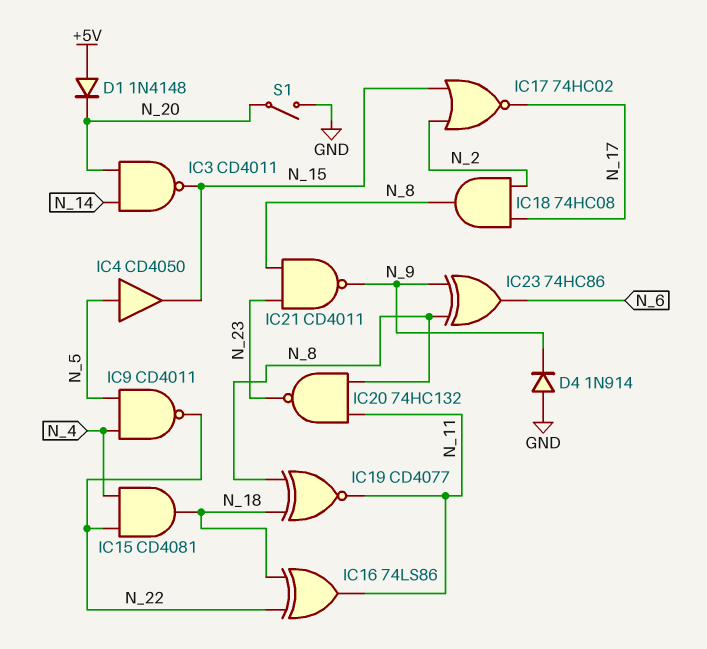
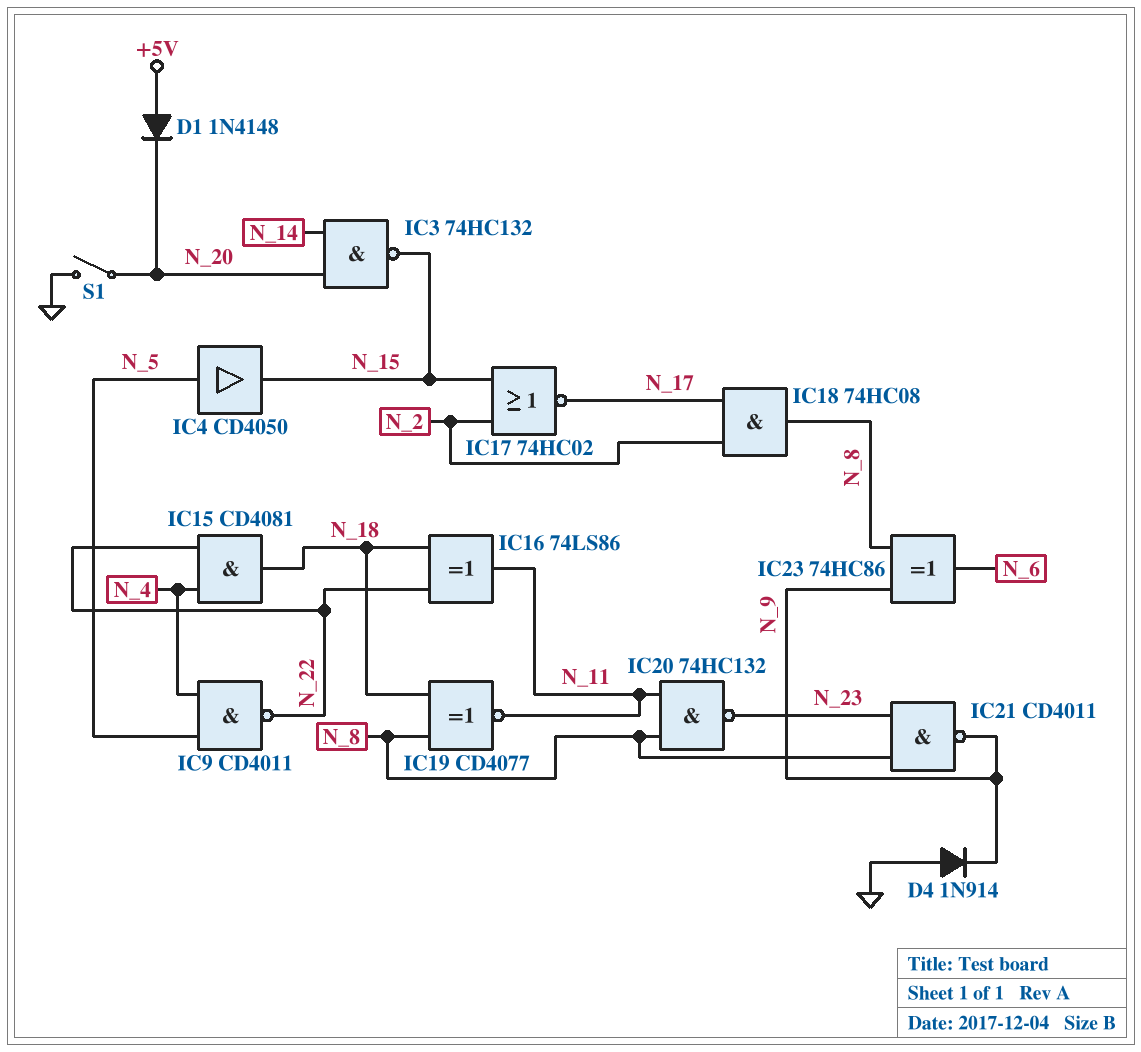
IC3: NAND CD4011 (in N_14, in N_20, out N_15) -> NAND 74HC132 (in N_14, in N_20, out N_15)

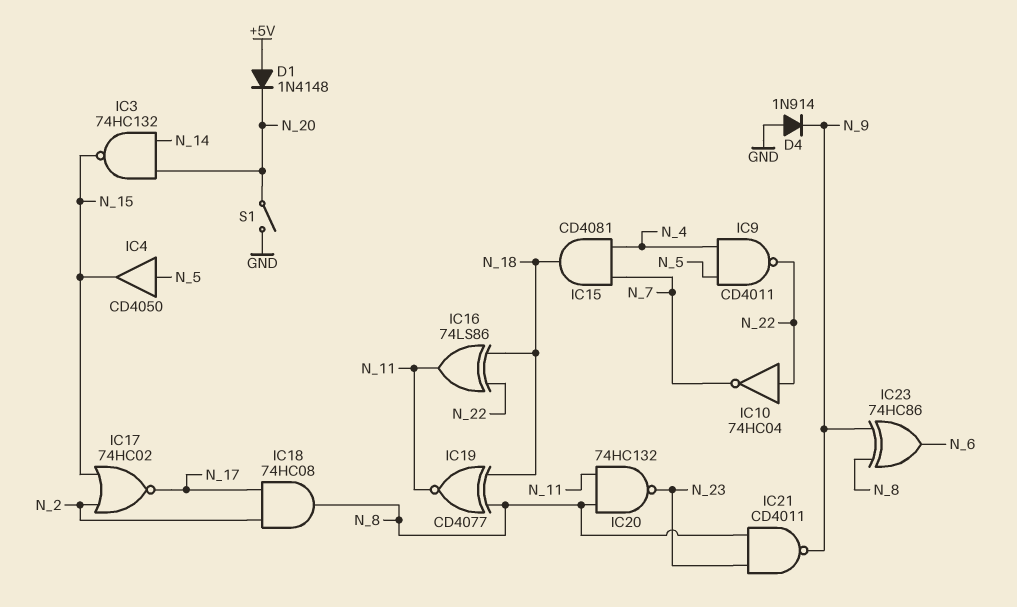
IC10: none -> NOT 74HC04 (in N_22, out N_7)
IC15: AND CD4081 (in N_4, in N_22, out N_18) -> AND CD4081 (in N_4, in N_7, out N_18)

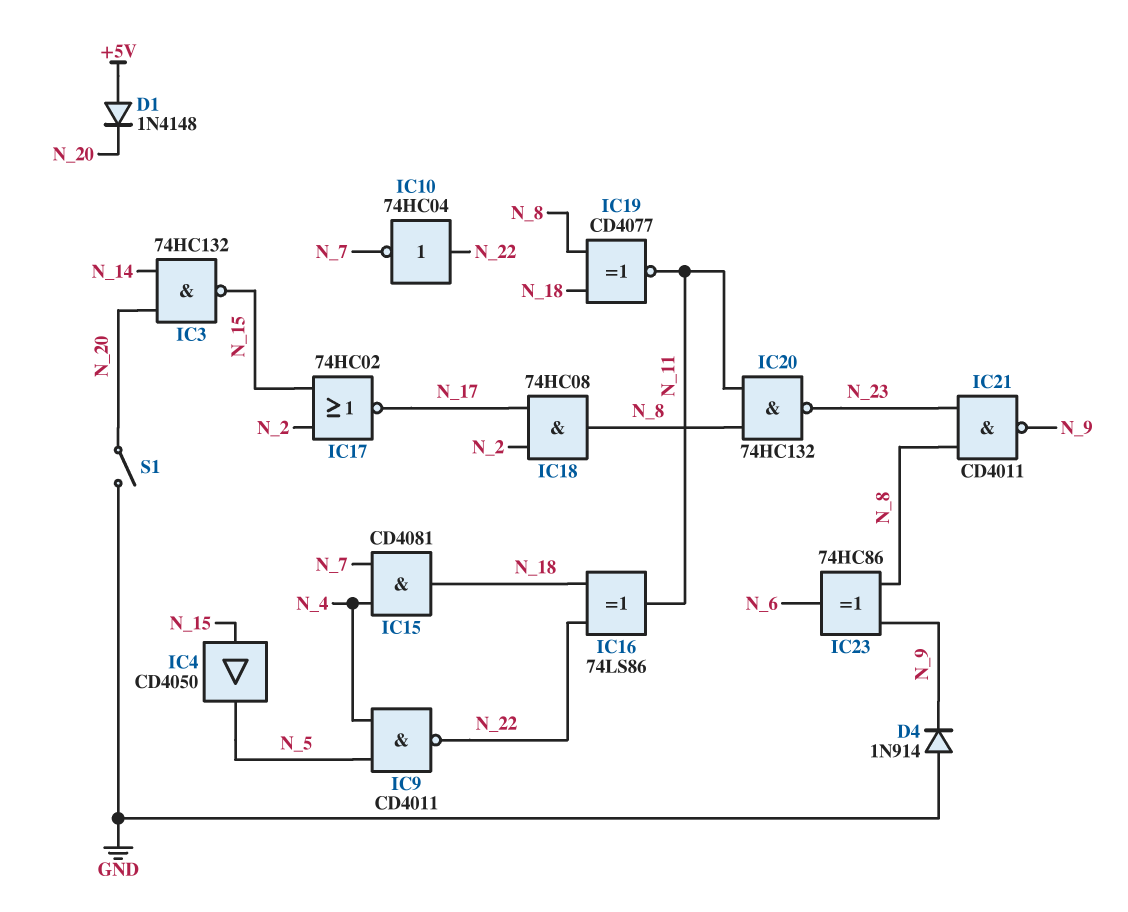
IC4: buffer CD4050 (in N_5, out N_15) -> buffer CD4050 (in N_15, out N_5)

